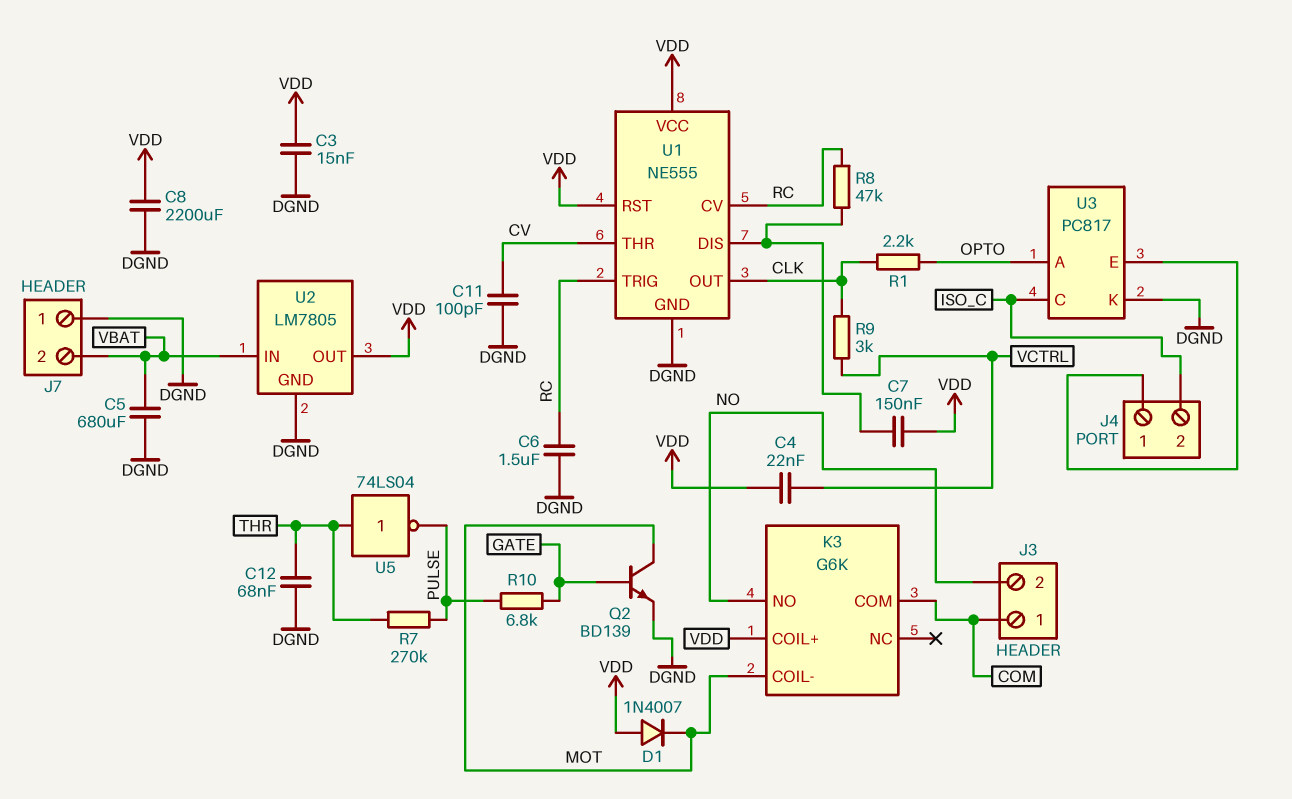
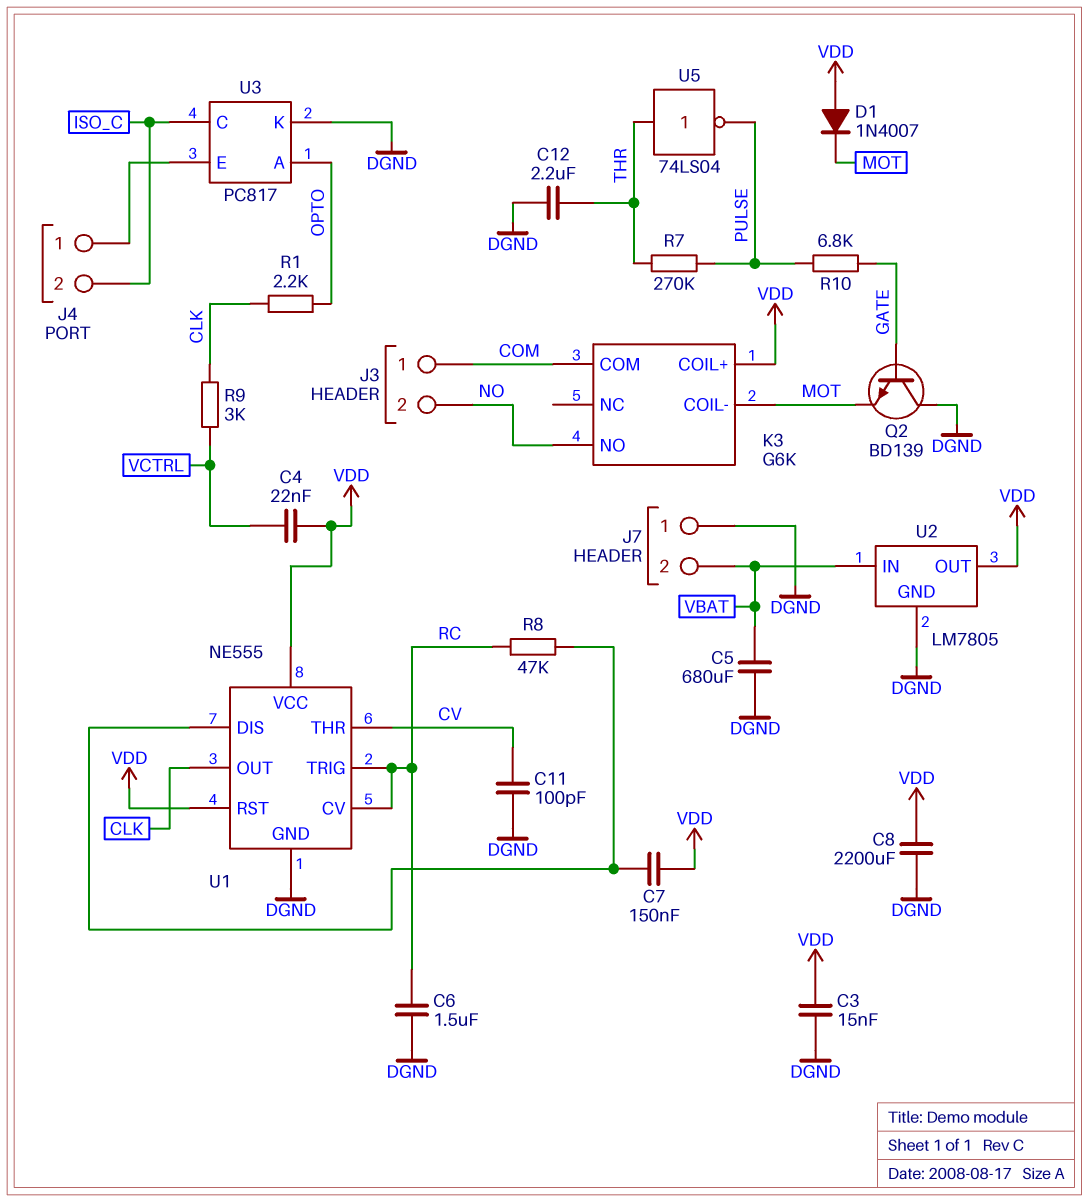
C12: 68nF (DGND, THR) -> 2.2uF (DGND, THR)
Q2: NPN BD139 (B GATE, C MOT, E DGND) -> NPN BD139 (B GATE, C DGND, E MOT)

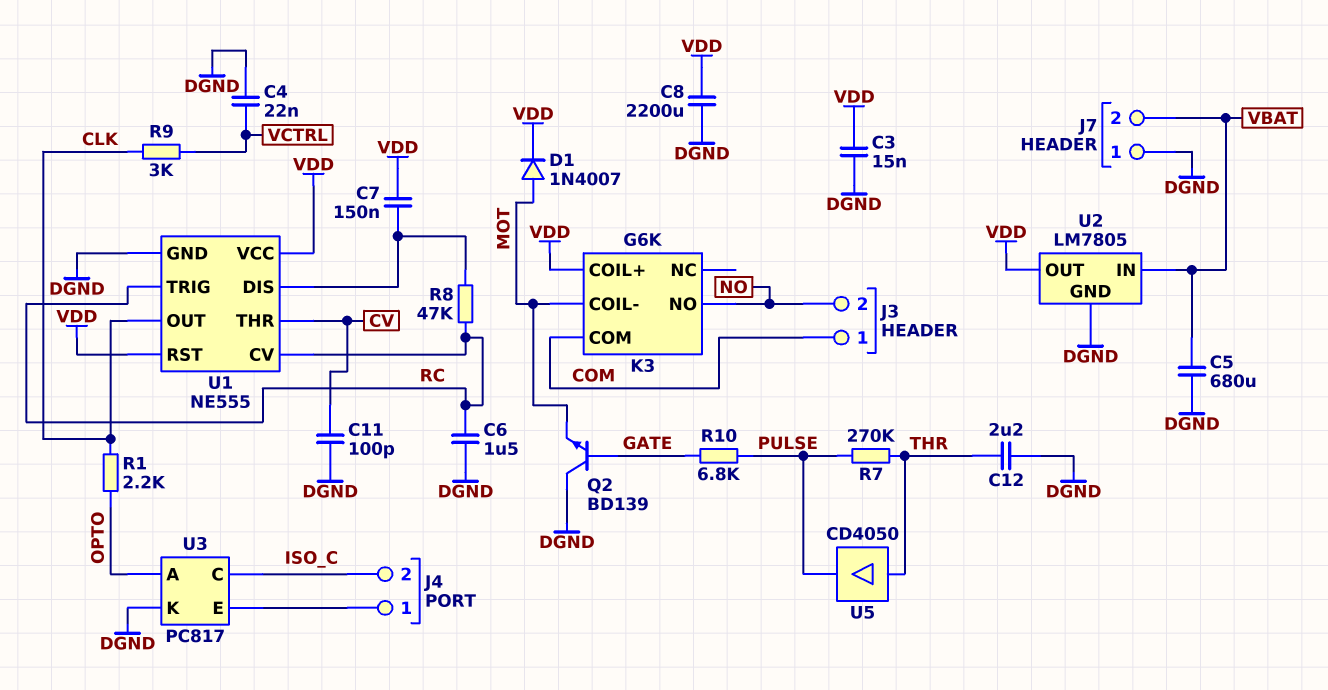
C4: 22nF (VCTRL, VDD) -> 22nF (DGND, VCTRL)
D1: diode 1N4007 (A VDD, K MOT) -> diode 1N4007 (A MOT, K VDD)
U5: NOT 74LS04 (in THR, out PULSE) -> buffer CD4050 (in THR, out PULSE)

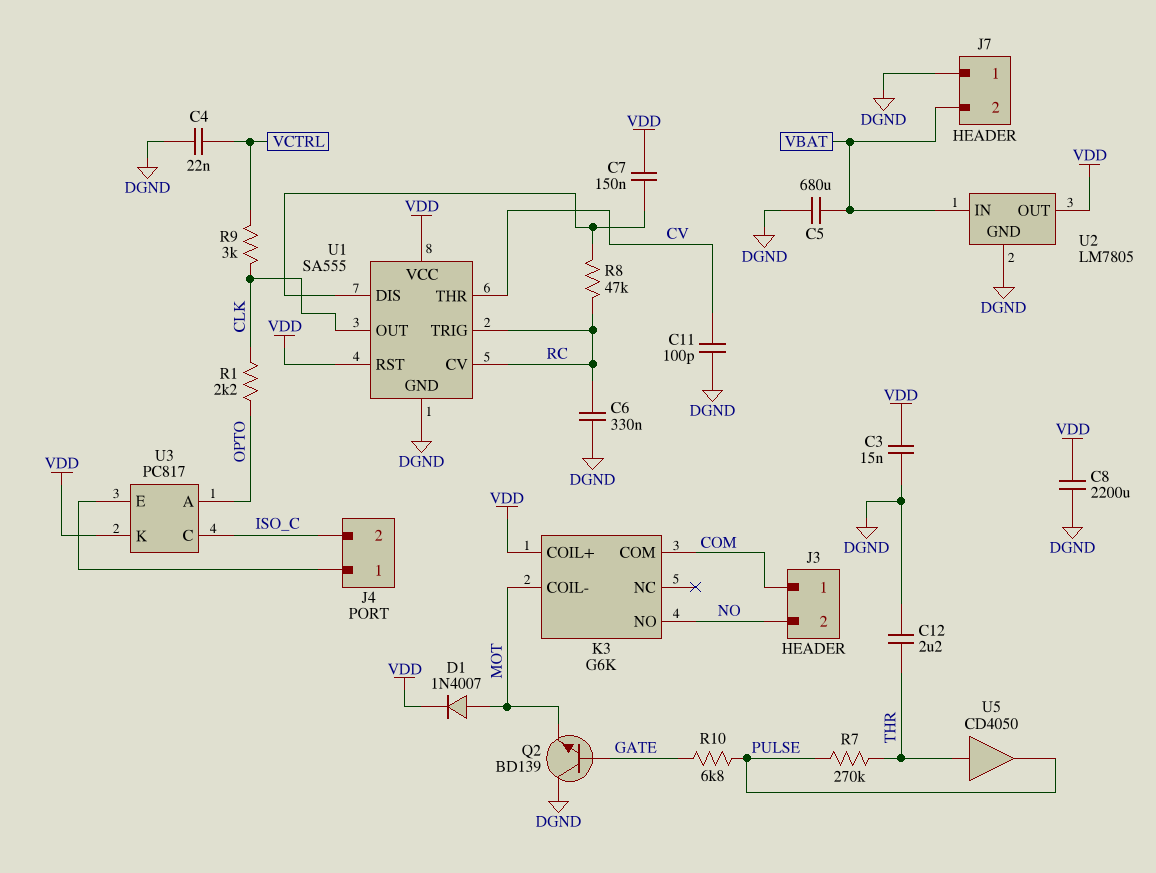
C6: 1.5uF (DGND, RC) -> 330nF (DGND, RC)
U1: NE555 -> SA555
U3 pin K: DGND -> VDD

